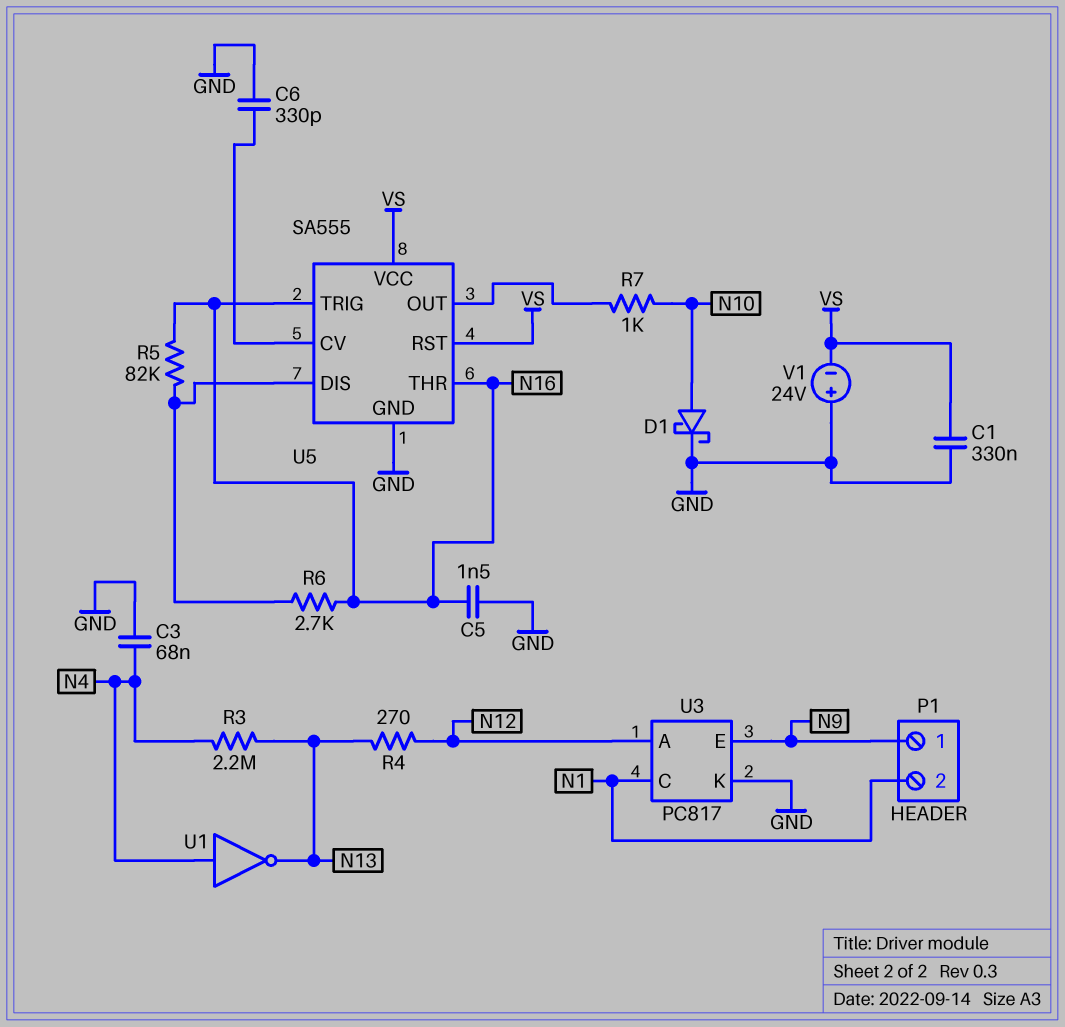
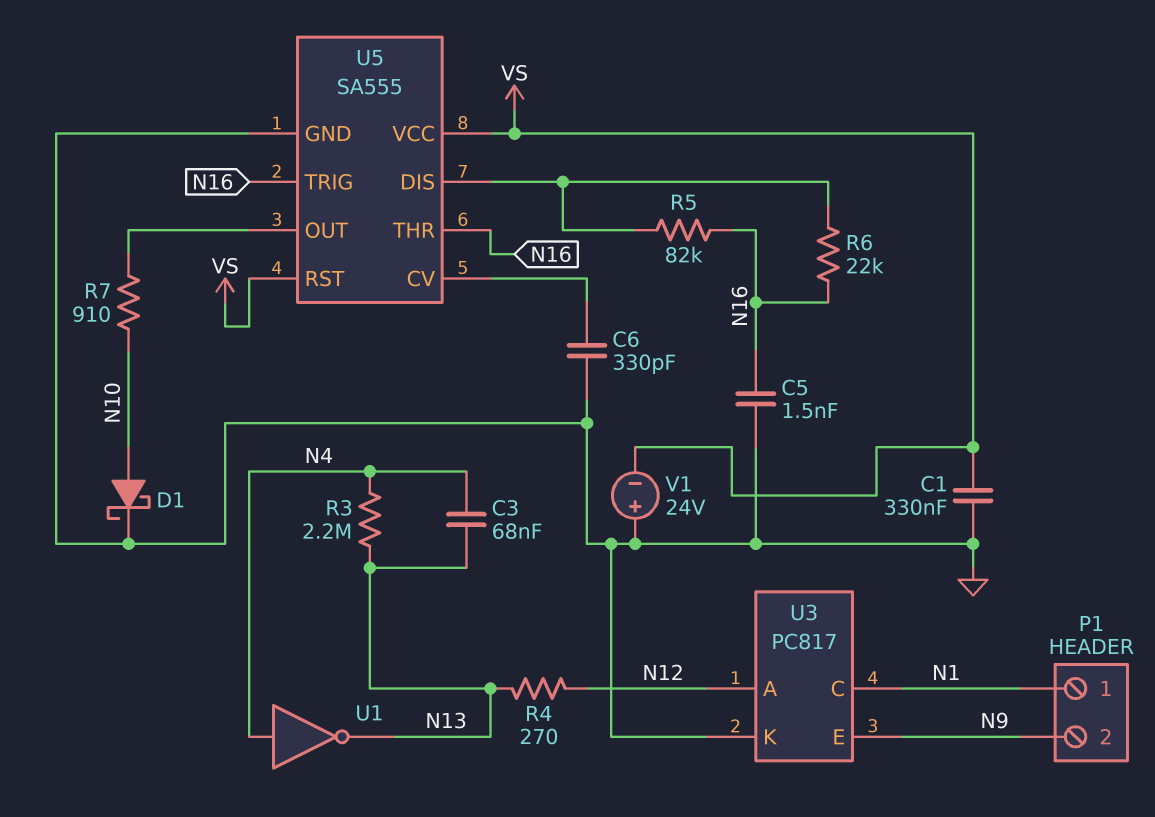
C3: 68nF (GND, N4) -> 68nF (N4, N13)
P1 pin 1: N9 -> N1
P1 pin 2: N1 -> N9
R6: 2.7k (N16, U5/DIS) -> 22k (N16, U5/DIS)
R7: 1k (N10, U5/OUT) -> 910 (N10, U5/OUT)

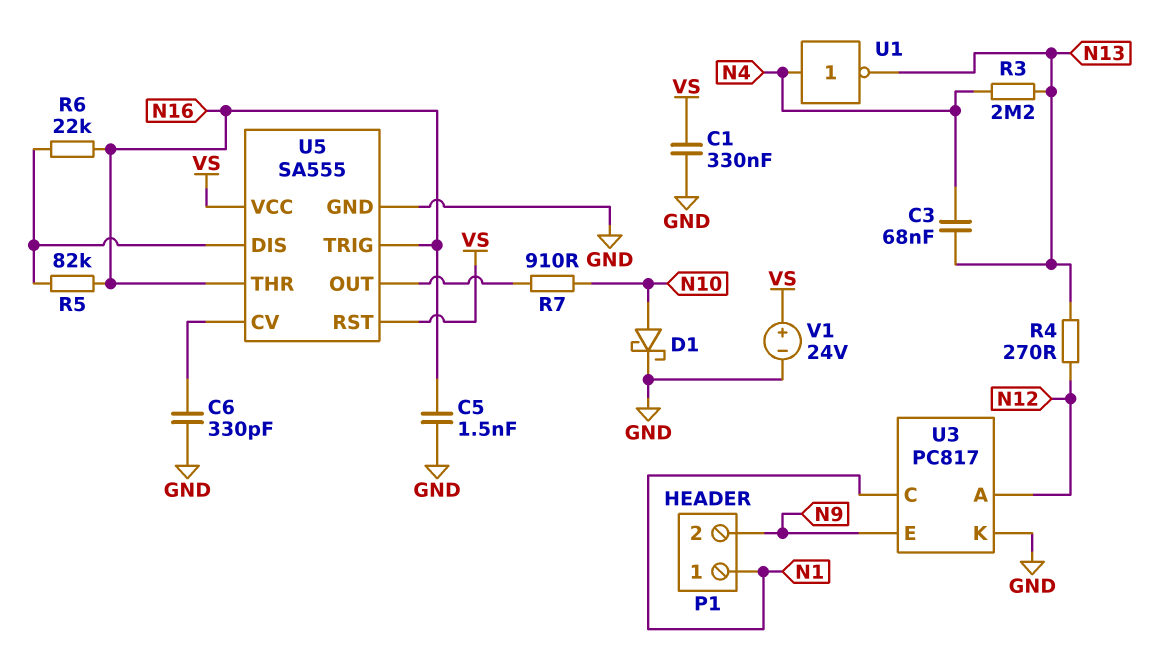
V1: 24V (plus GND, minus VS) -> 24V (plus VS, minus GND)

